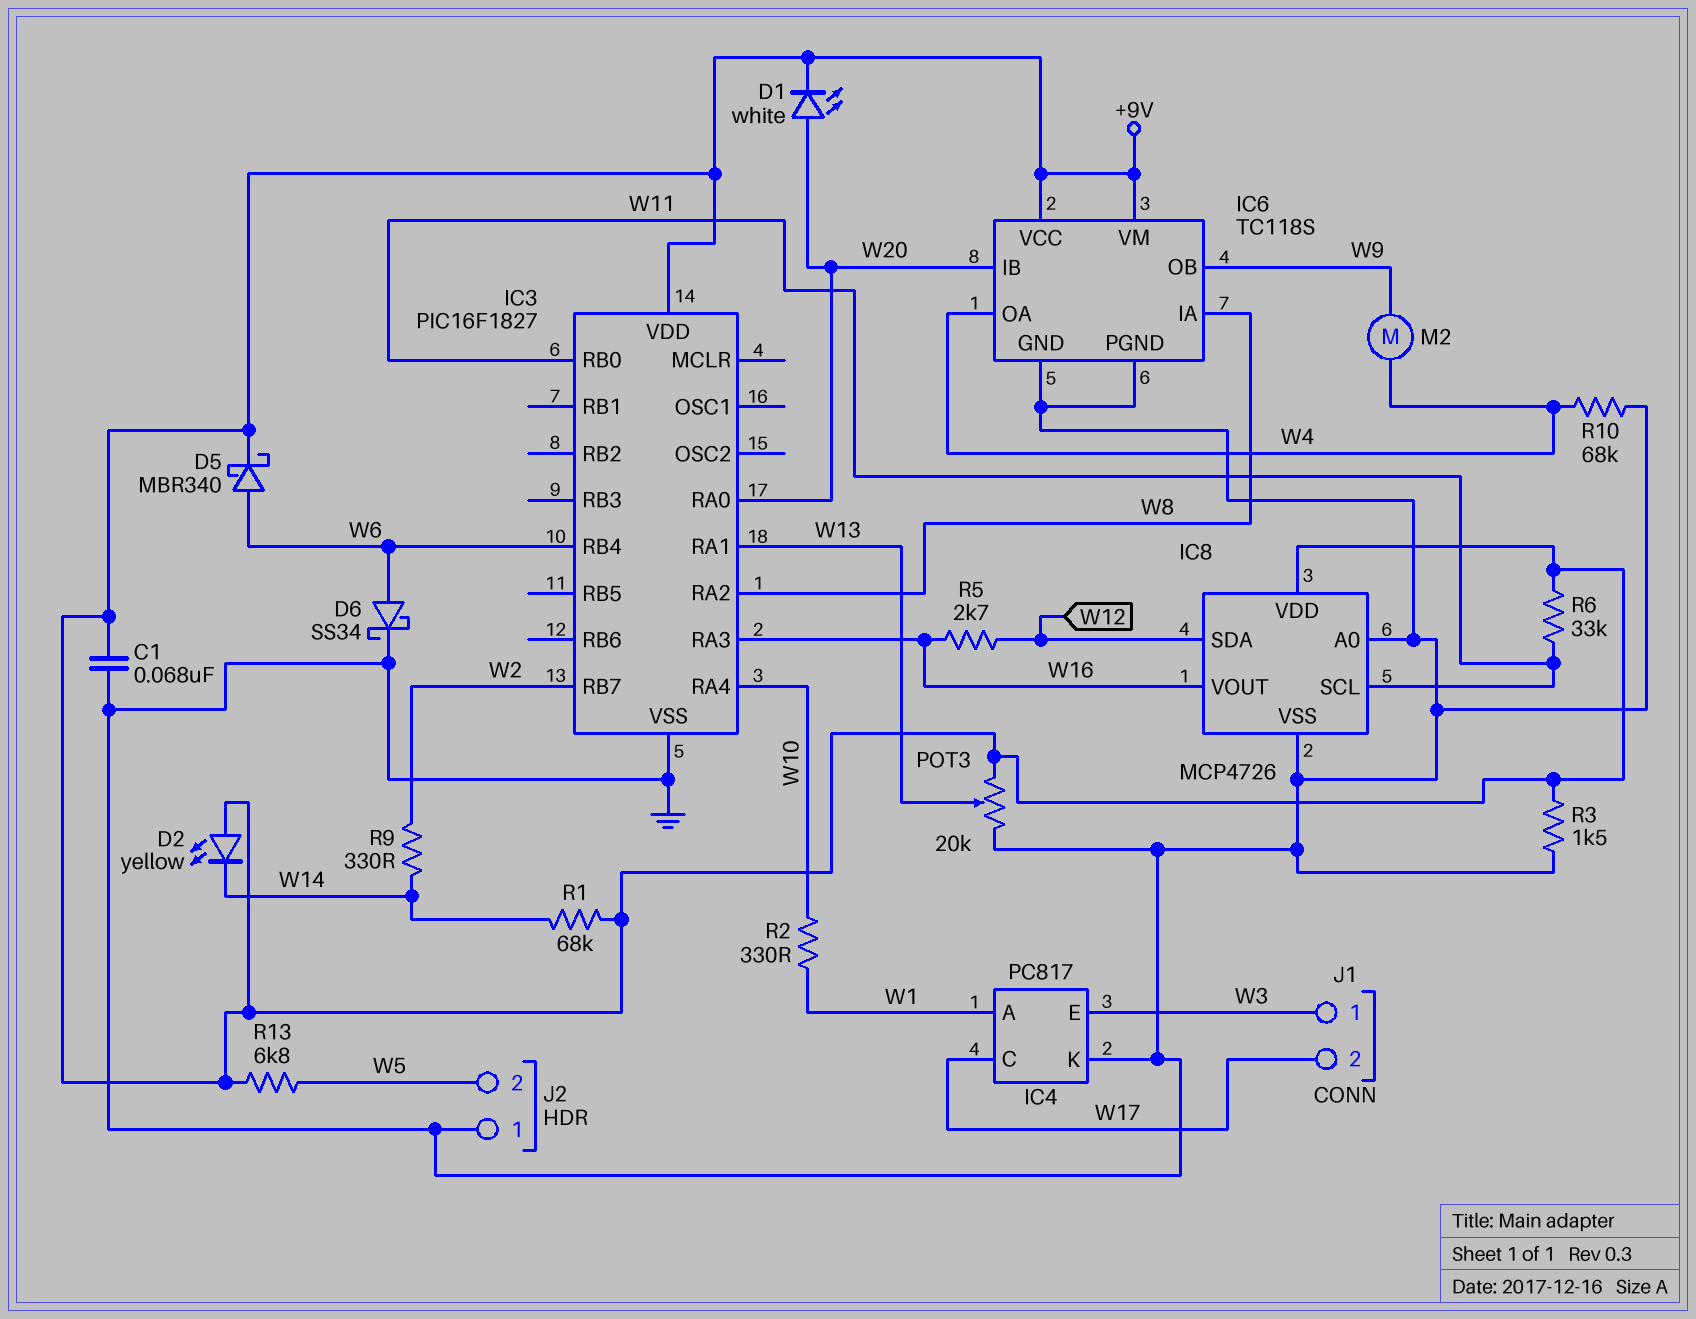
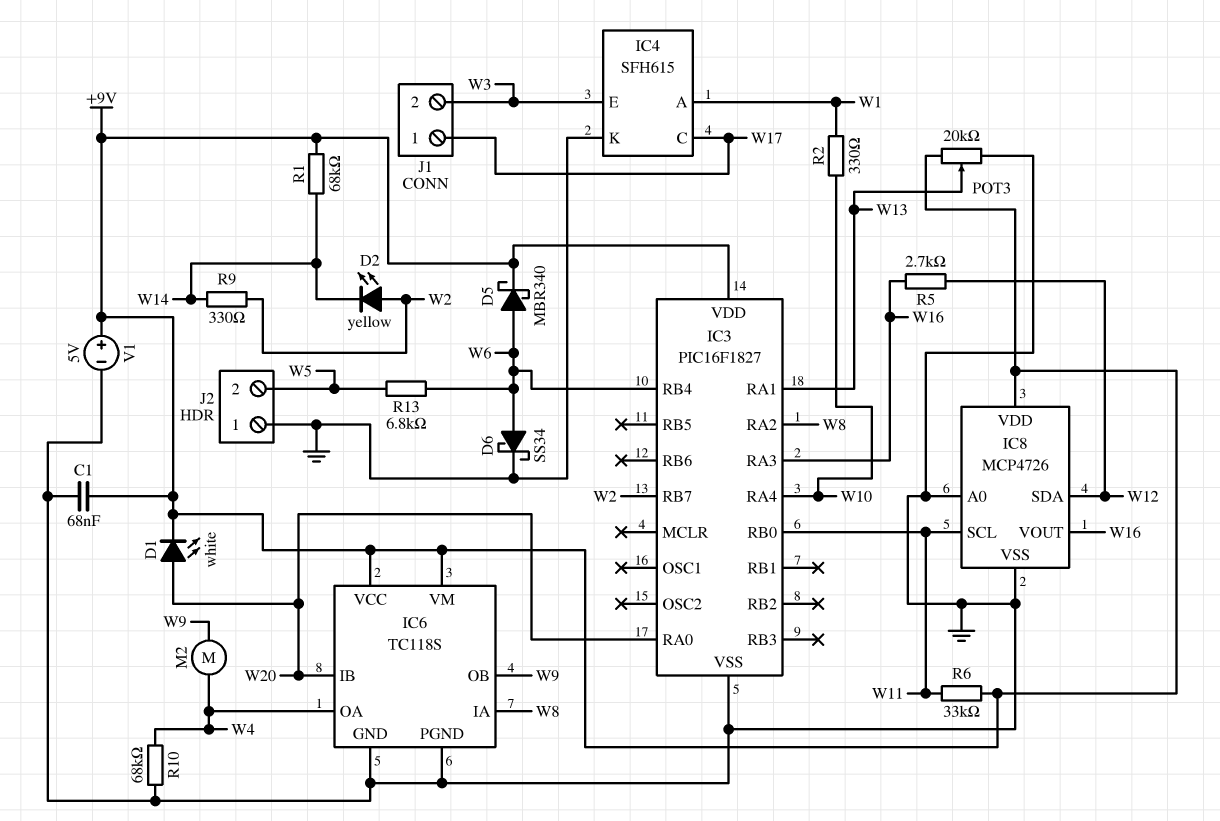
D2: LED yellow (A +9V, K W14) -> LED yellow (A W2, K W14)
IC4: PC817 -> SFH615
J1 pin 1: W3 -> W17
J1 pin 2: W17 -> W3
R3: 1.5k (+9V, GND) -> none
R13: 6.8k (+9V, W5) -> 6.8k (W5, W6)
V1: none -> 5V (plus +9V, minus GND)

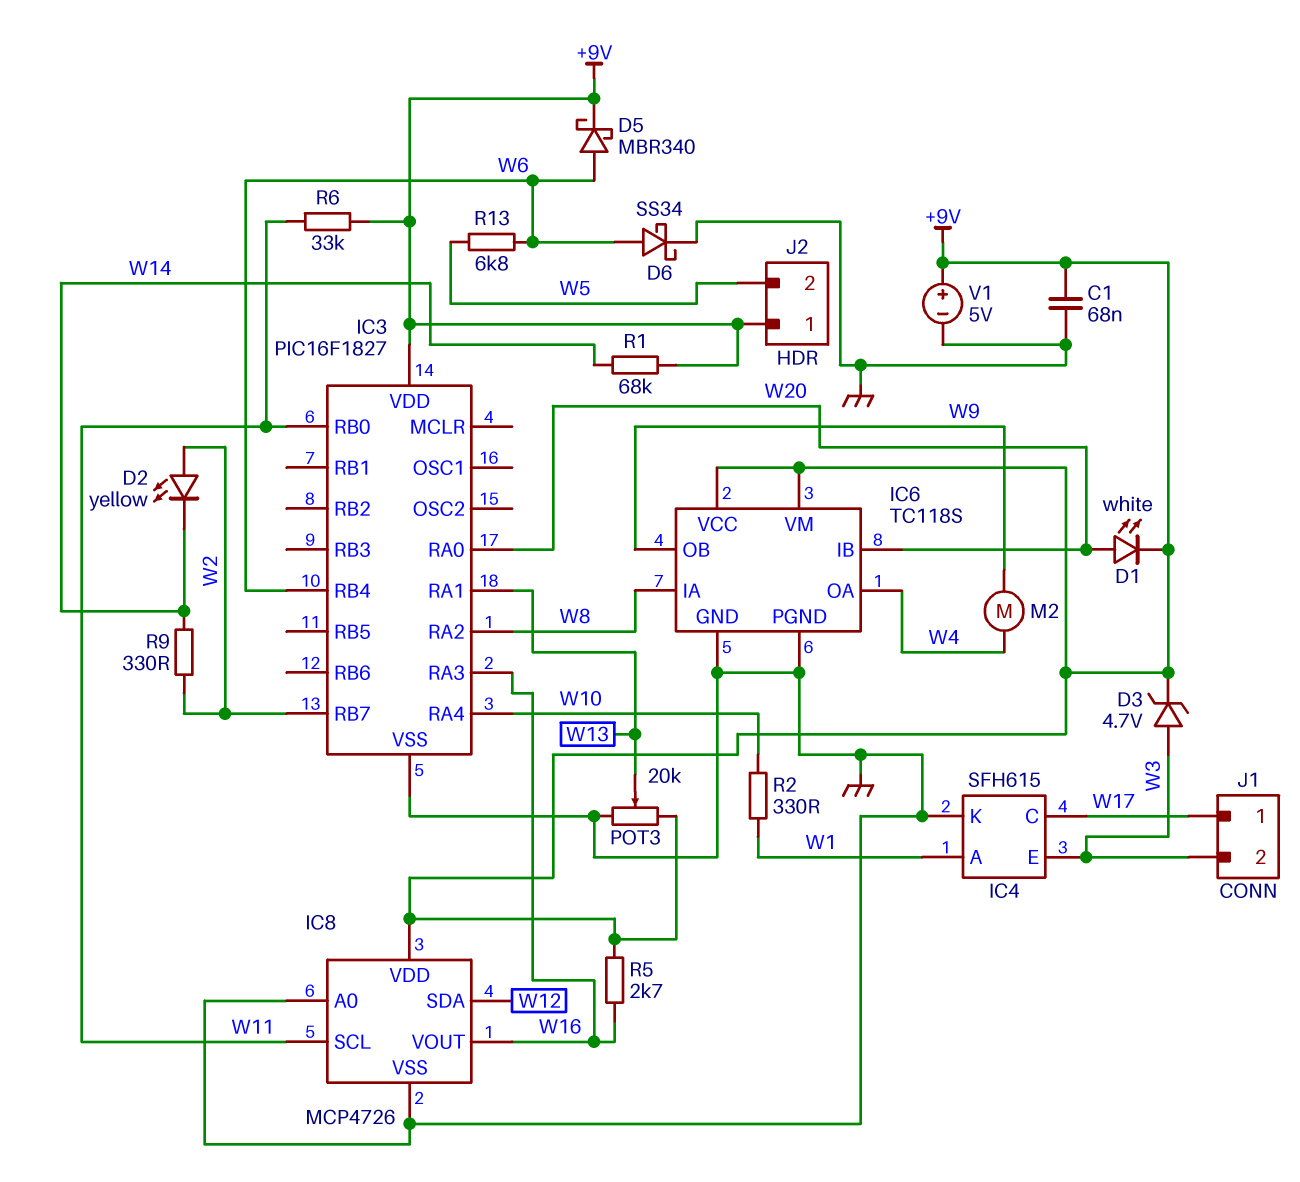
D3: none -> zener 4.7V (A W3, K +9V)
J2 pin 1: GND -> +9V
R5: 2.7k (W12, W16) -> 2.7k (+9V, W16)
R10: 68k (GND, W4) -> none

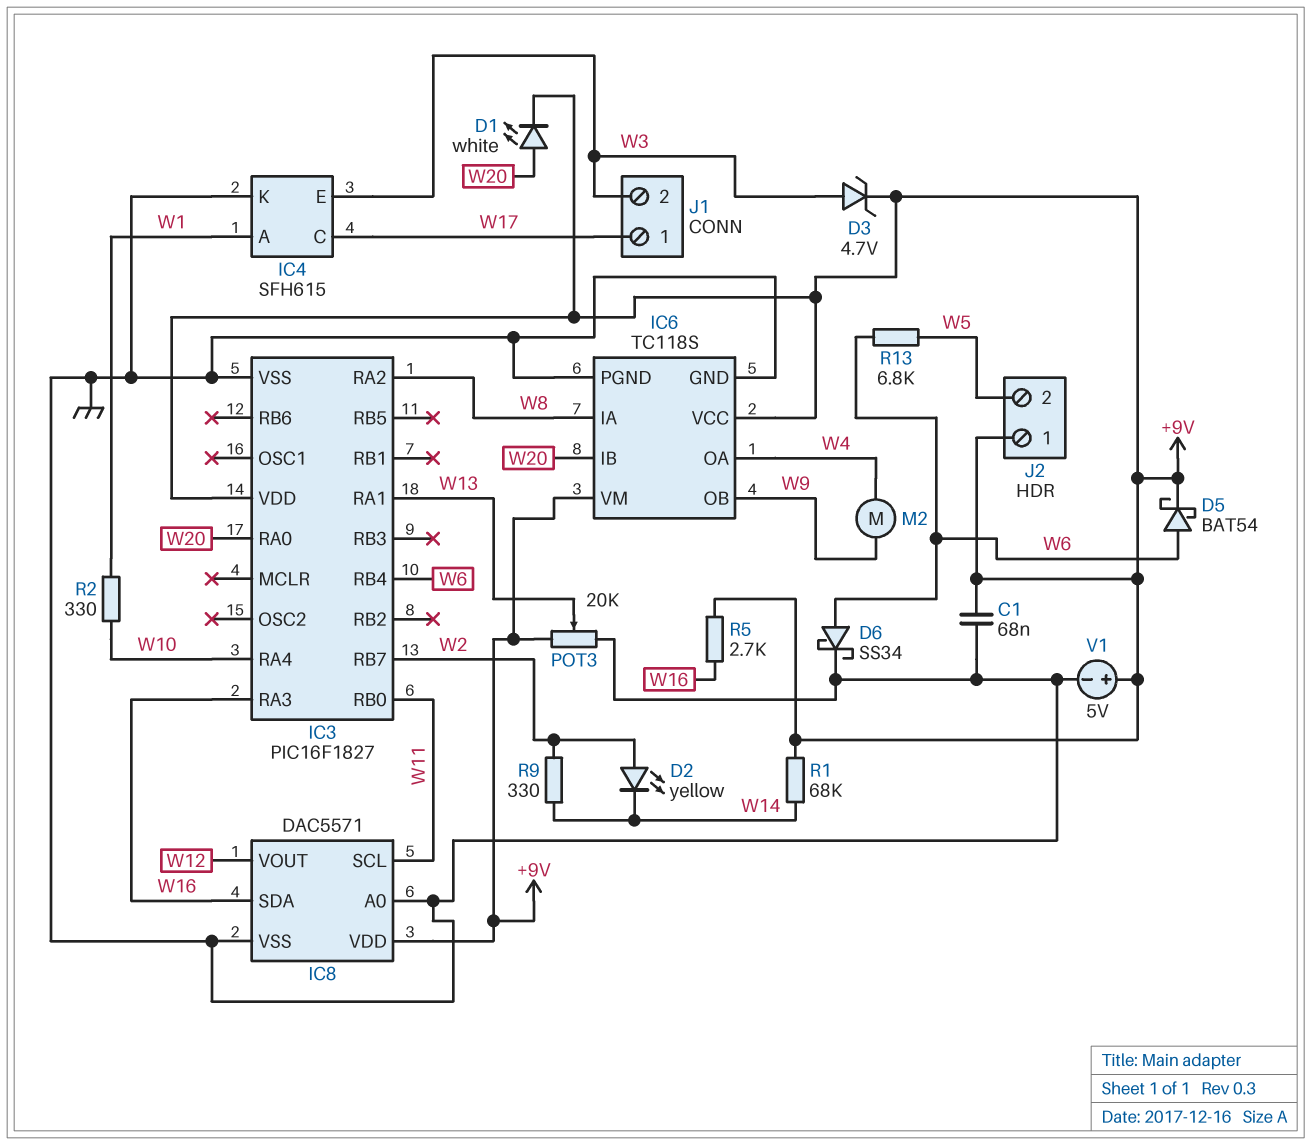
D5: schottky MBR340 (A W6, K +9V) -> schottky BAT54 (A W6, K +9V)
IC8: MCP4726 -> DAC5571
IC8 pin SDA: W12 -> W16
IC8 pin VOUT: W16 -> W12
R6: 33k (+9V, W11) -> none

